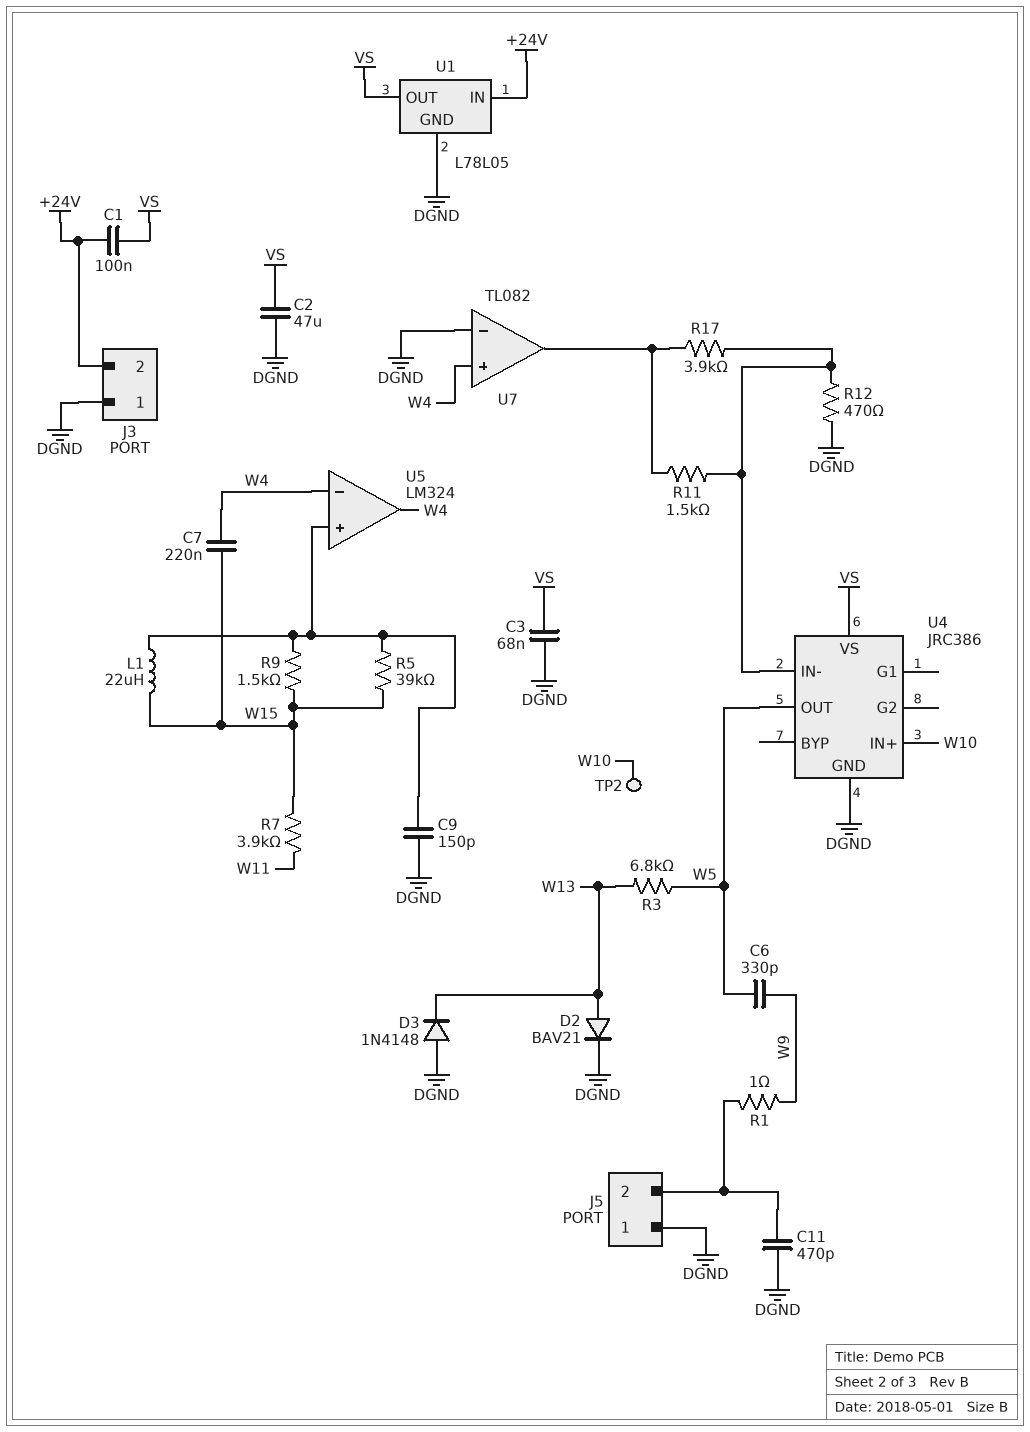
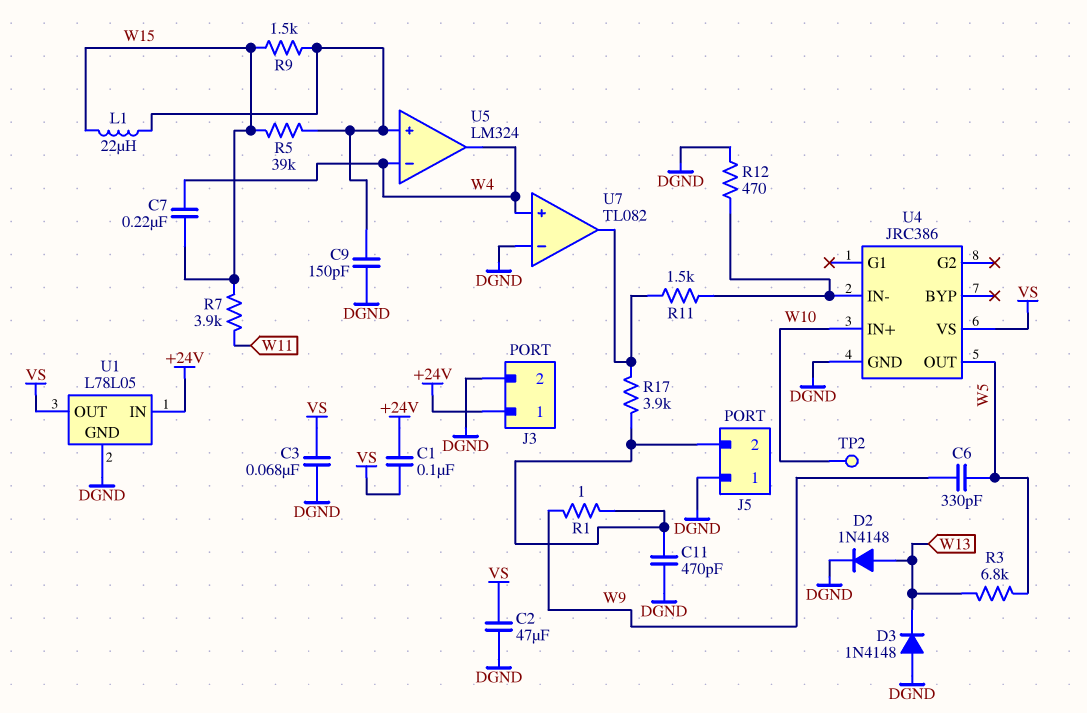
D2: diode BAV21 (A W13, K DGND) -> diode 1N4148 (A W13, K DGND)
J3 pin 1: DGND -> +24V
J3 pin 2: +24V -> DGND
R17: 3.9k (U4/IN-, U7/out) -> 3.9k (J5/2, U7/out)

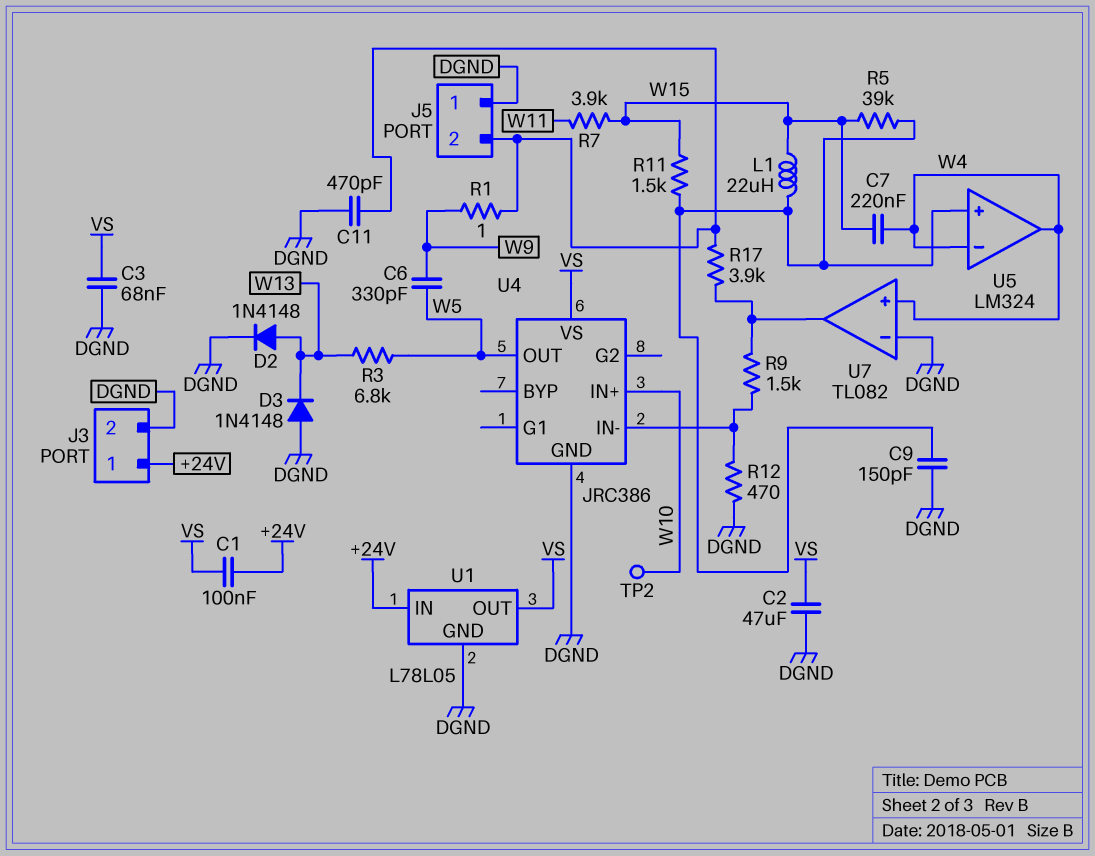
R9: 1.5k (U5/in+, W15) -> 1.5k (U4/IN-, U7/out)
R11: 1.5k (U4/IN-, U7/out) -> 1.5k (U5/in+, W15)

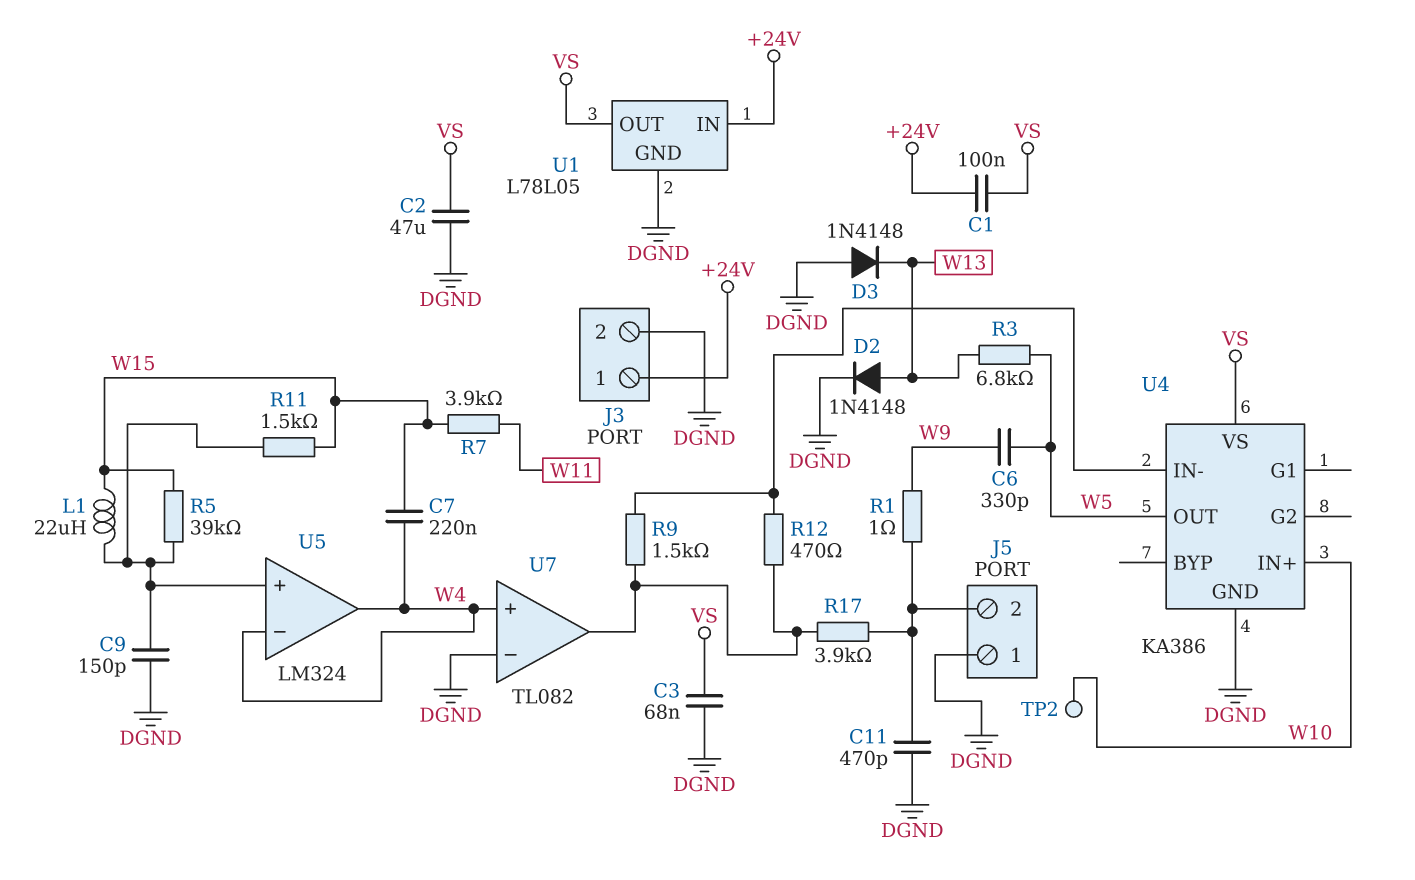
R12: 470 (DGND, U4/IN-) -> 470 (U4/IN-, U7/out)
U4: JRC386 -> KA386

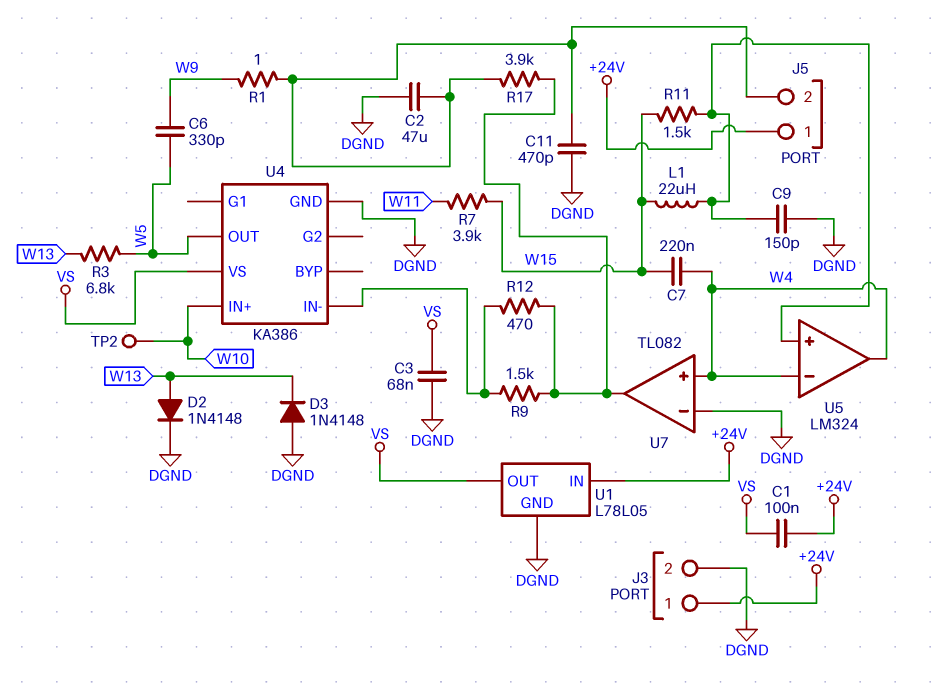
C2: 47uF (DGND, VS) -> 47uF (DGND, J5/2)
J5 pin 1: DGND -> +24V
R5: 39k (U5/in+, W15) -> none

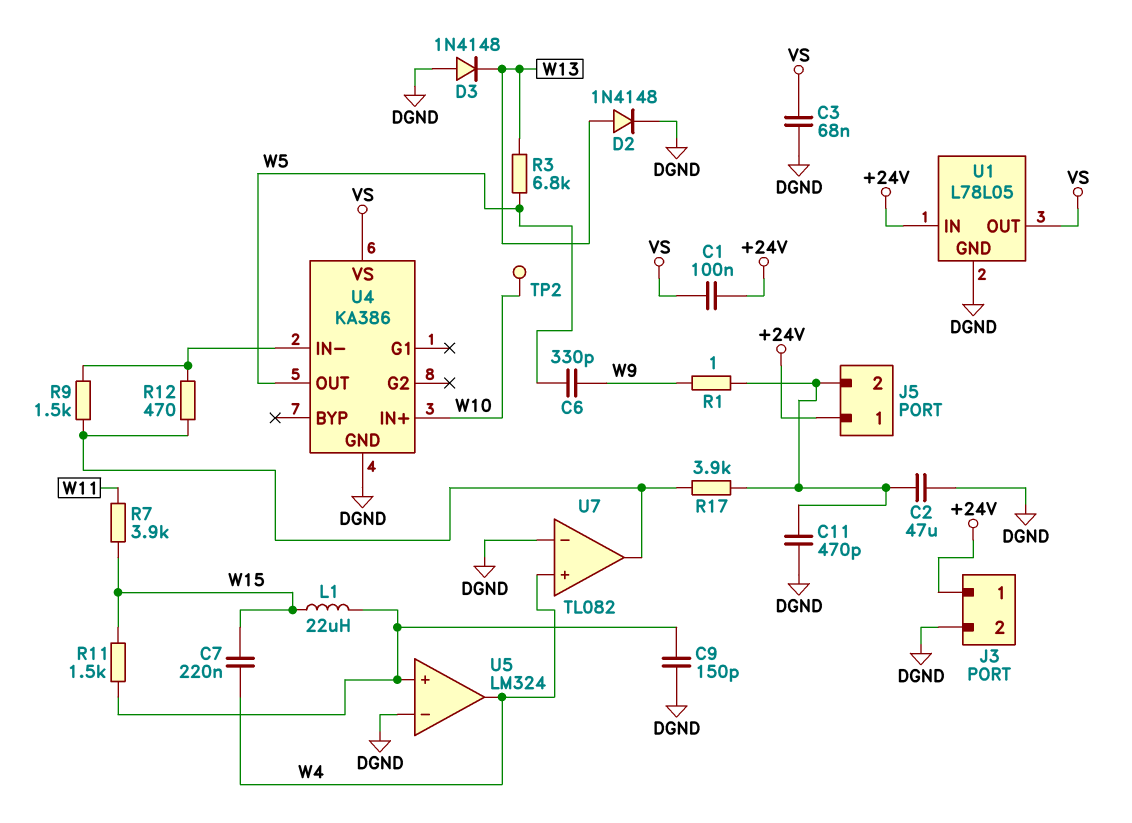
U5 pin in-: W4 -> DGND

